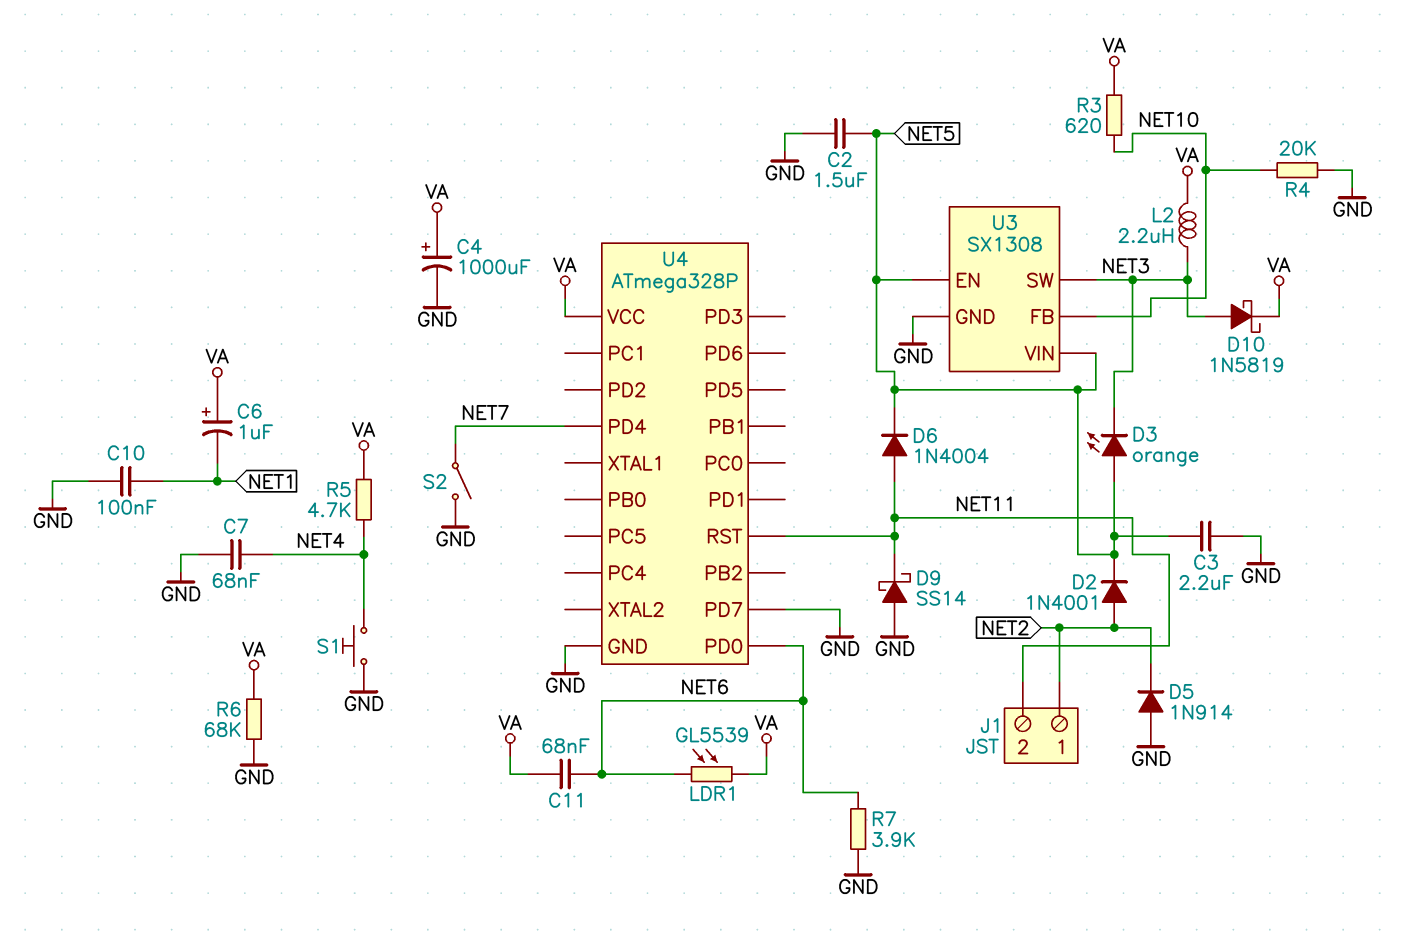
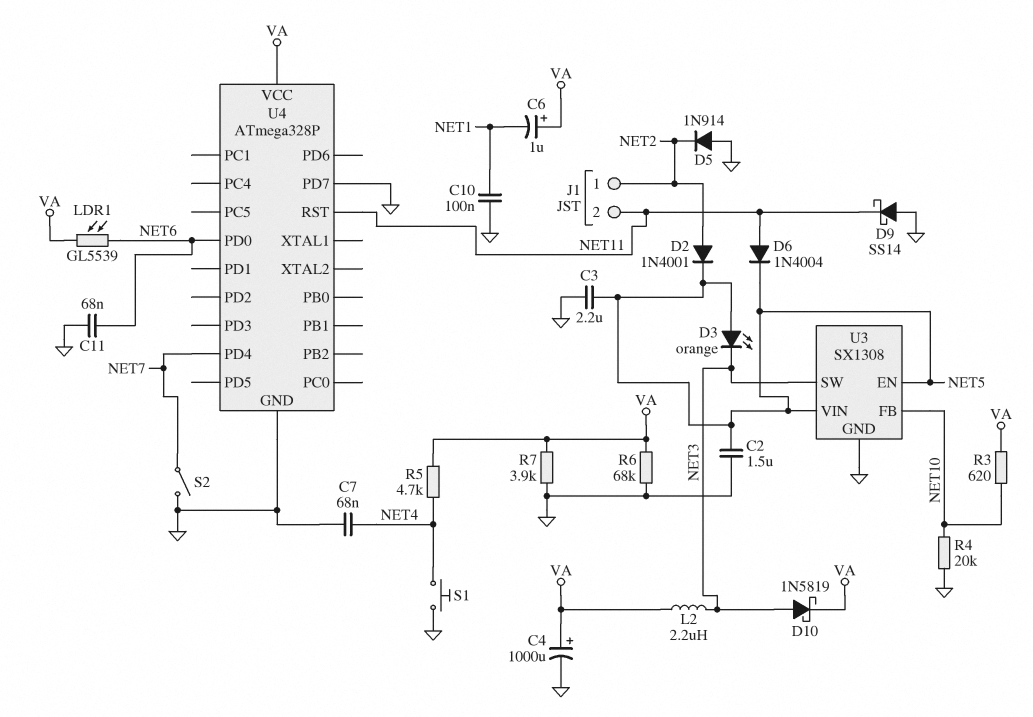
C11: 68nF (NET6, VA) -> 68nF (GND, NET6)
R7: 3.9k (GND, NET6) -> 3.9k (GND, VA)

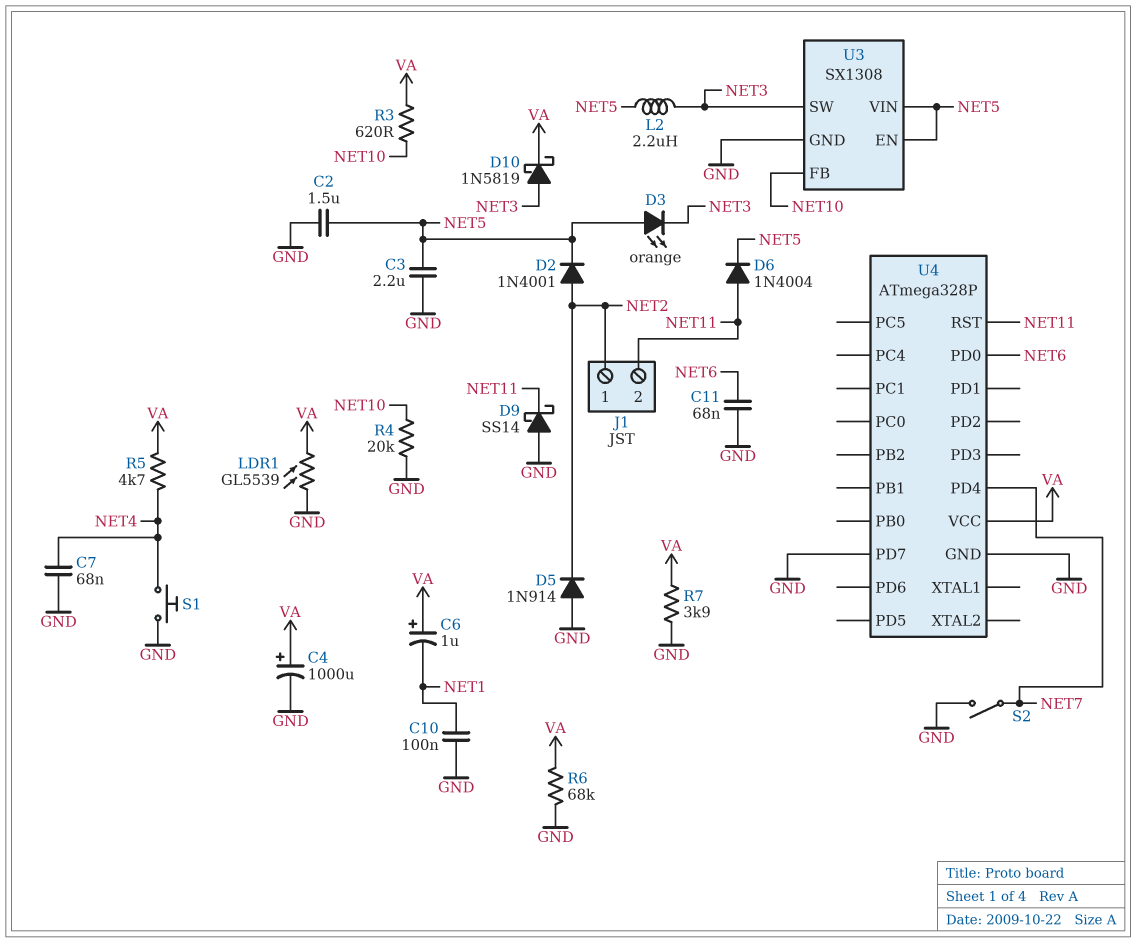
L2: 2.2uH (NET3, VA) -> 2.2uH (NET3, NET5)
LDR1: GL5539 (NET6, VA) -> GL5539 (GND, VA)

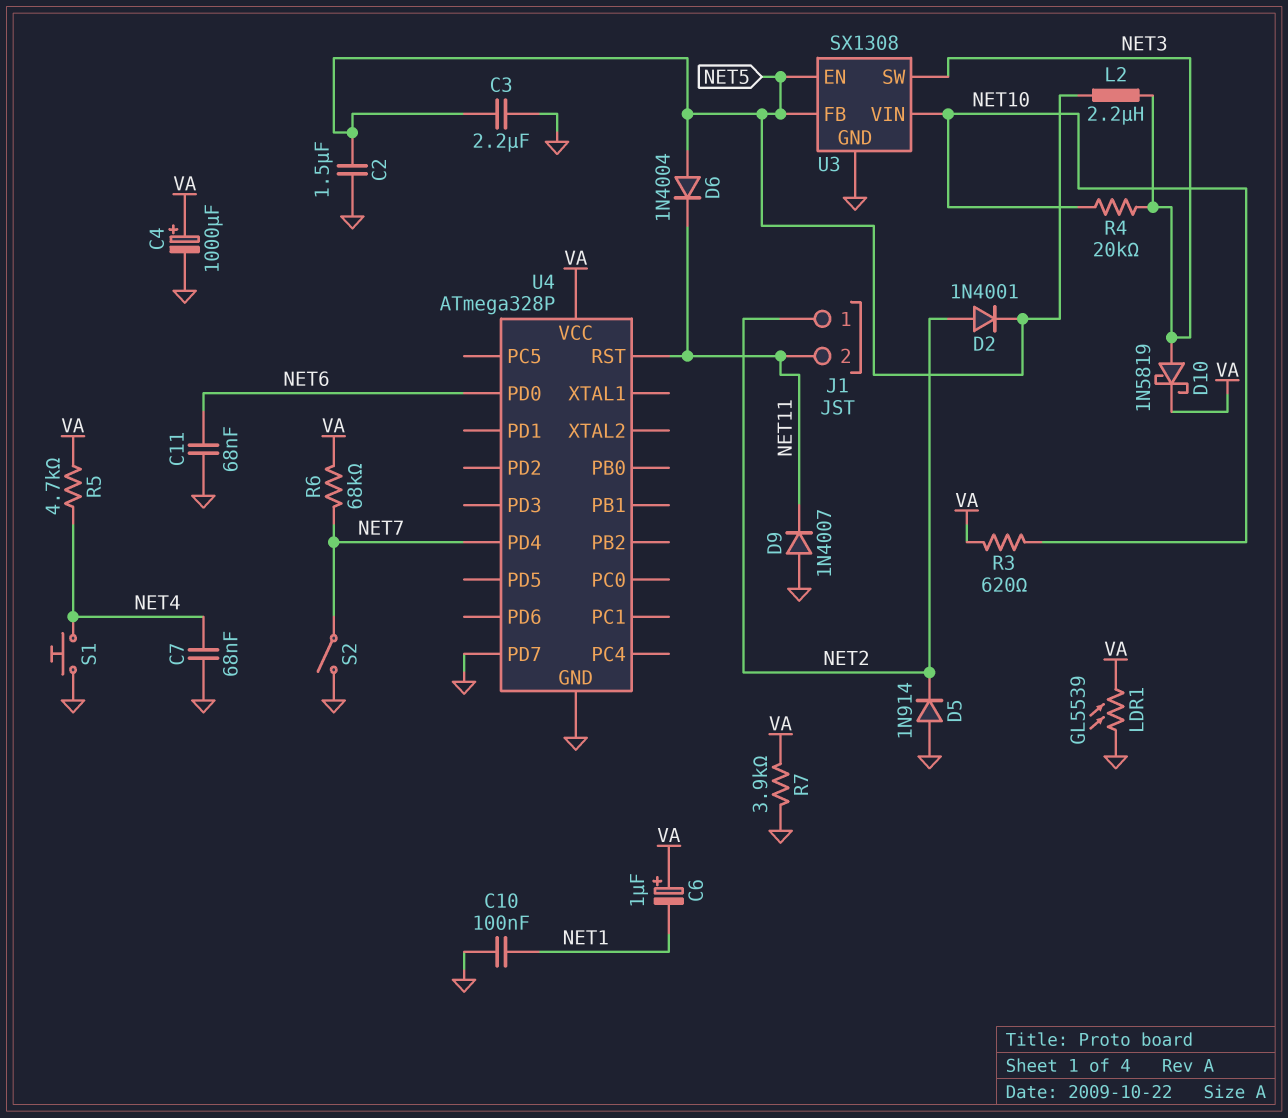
D3: LED orange (A NET5, K NET3) -> none
D6: diode 1N4004 (A NET11, K NET5) -> diode 1N4004 (A NET5, K NET11)
D9: schottky SS14 (A GND, K NET11) -> diode 1N4007 (A GND, K NET11)
R4: 20k (GND, NET10) -> 20k (NET3, NET10)
R6: 68k (GND, VA) -> 68k (NET7, VA)
U3 pin FB: NET10 -> NET5
U3 pin VIN: NET5 -> NET10

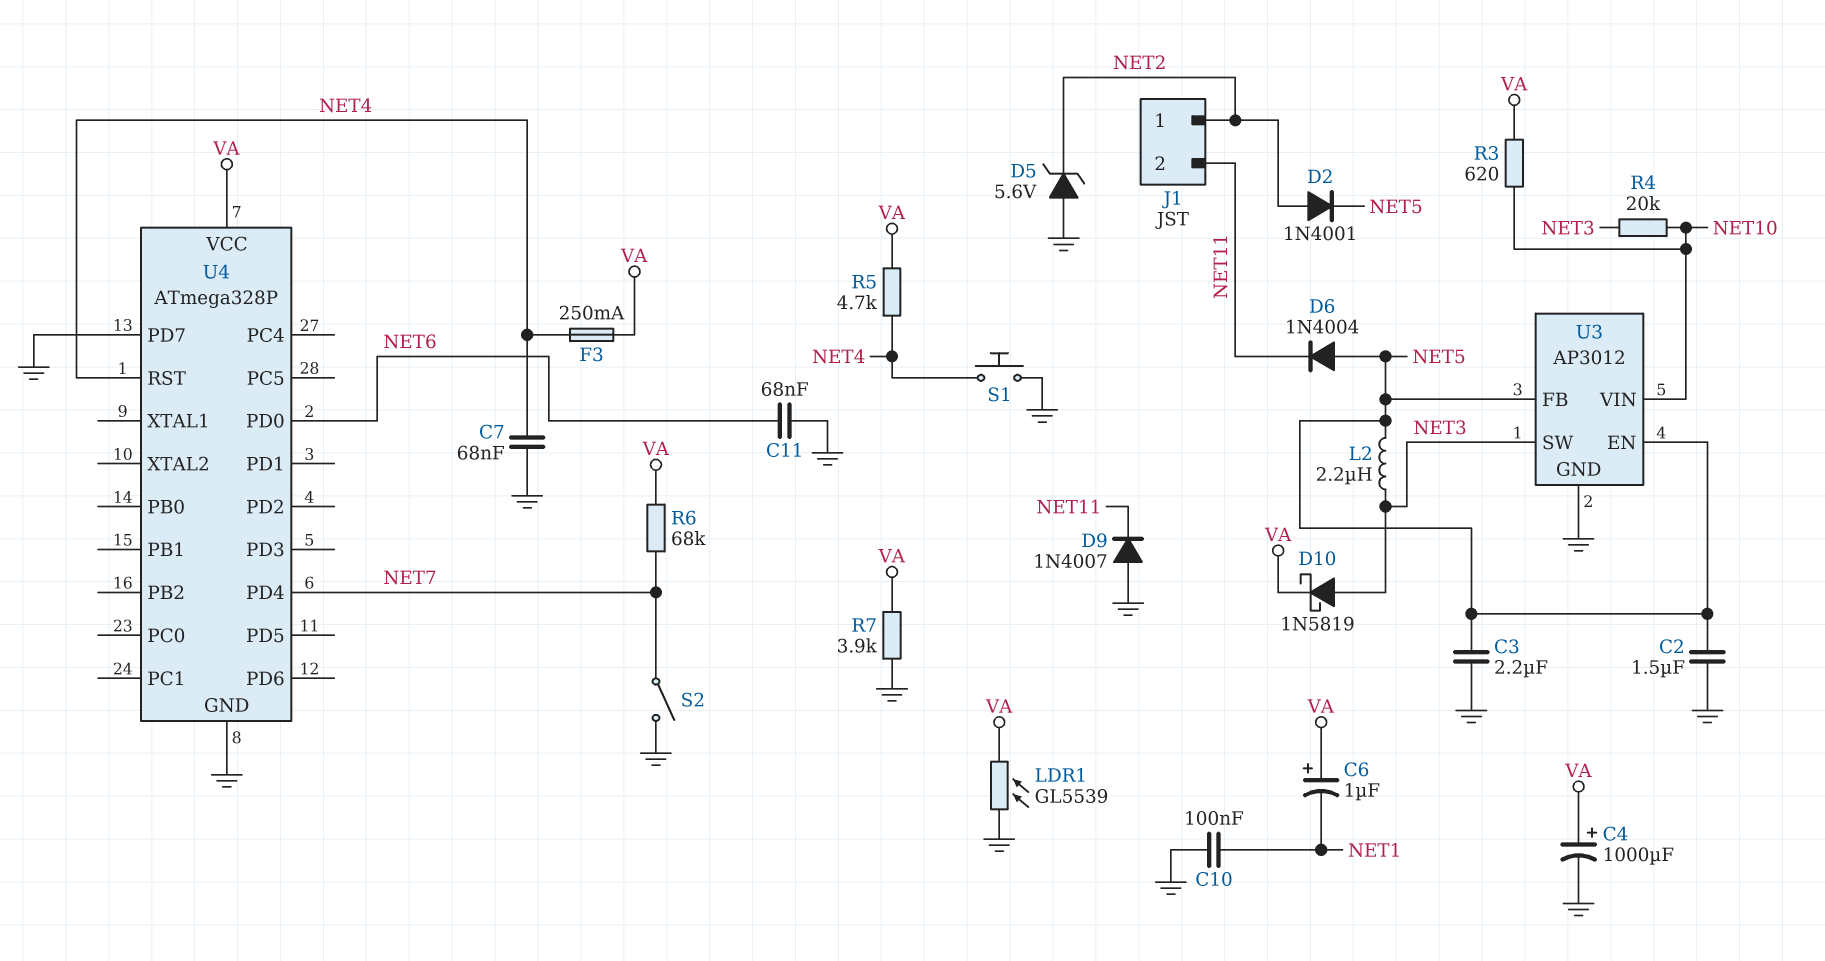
D5: diode 1N914 (A GND, K NET2) -> zener 5.6V (A GND, K NET2)
F3: none -> 250mA (NET4, VA)
U3: SX1308 -> AP3012
U4 pin RST: NET11 -> NET4

